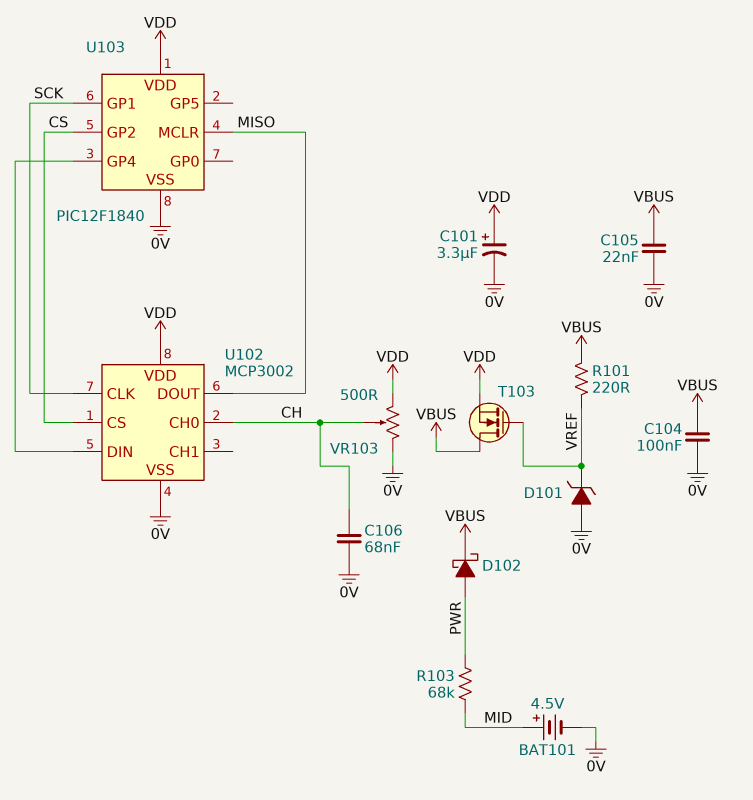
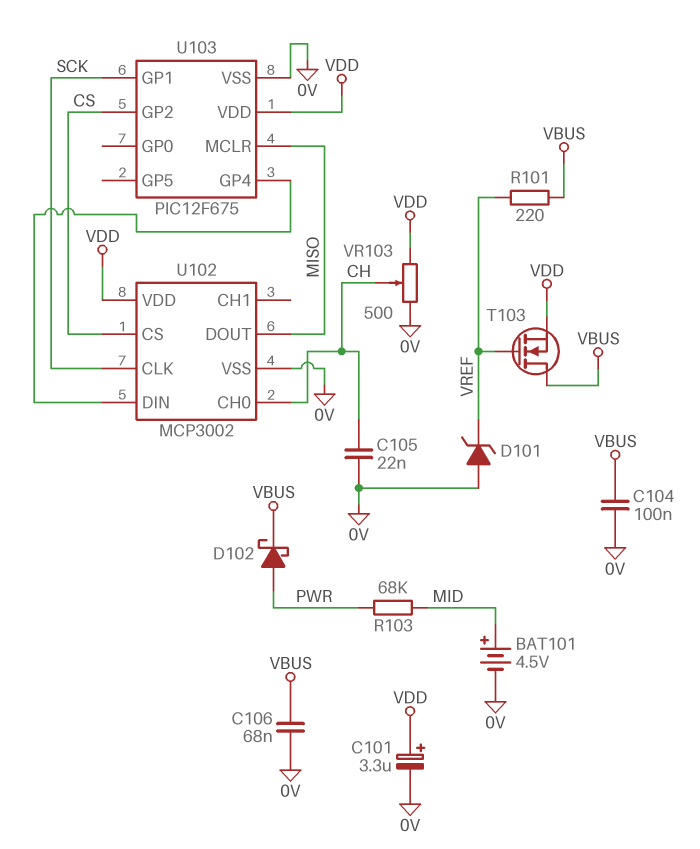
C105: 22nF (0V, VBUS) -> 22nF (0V, CH)
C106: 68nF (0V, CH) -> 68nF (0V, VBUS)
U103: PIC12F1840 -> PIC12F675

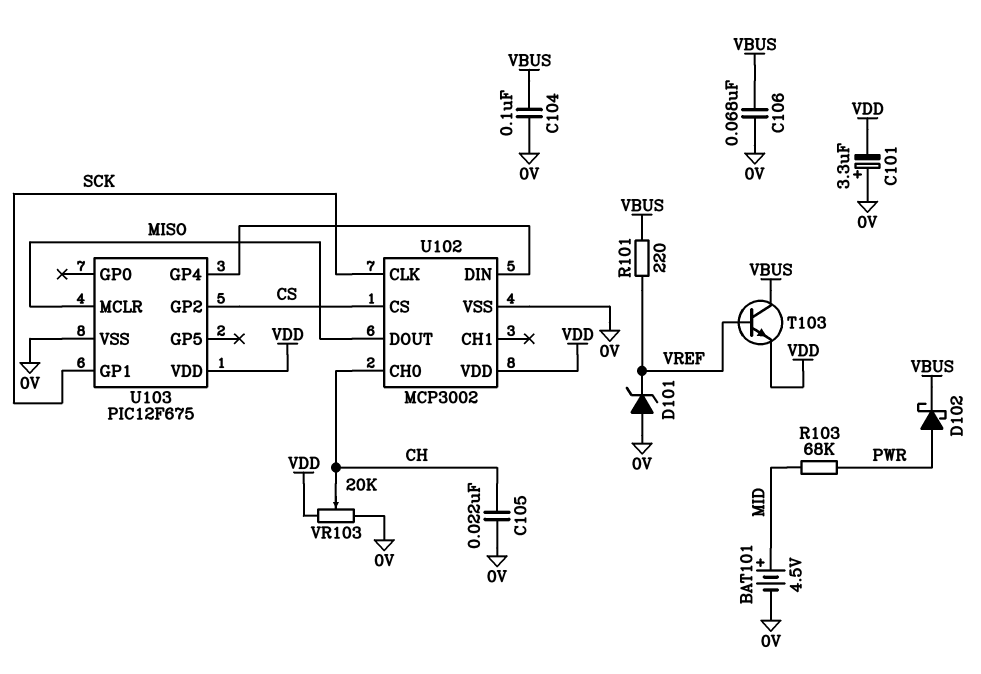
C101: 3.3uF (plus VDD, minus 0V) -> 3.3uF (plus 0V, minus VDD)
T103: NMOS (G VREF, D VBUS, S VDD) -> NPN (B VREF, C VBUS, E VDD)
VR103: 500 (0V, VDD, wiper CH) -> 20k (0V, VDD, wiper CH)

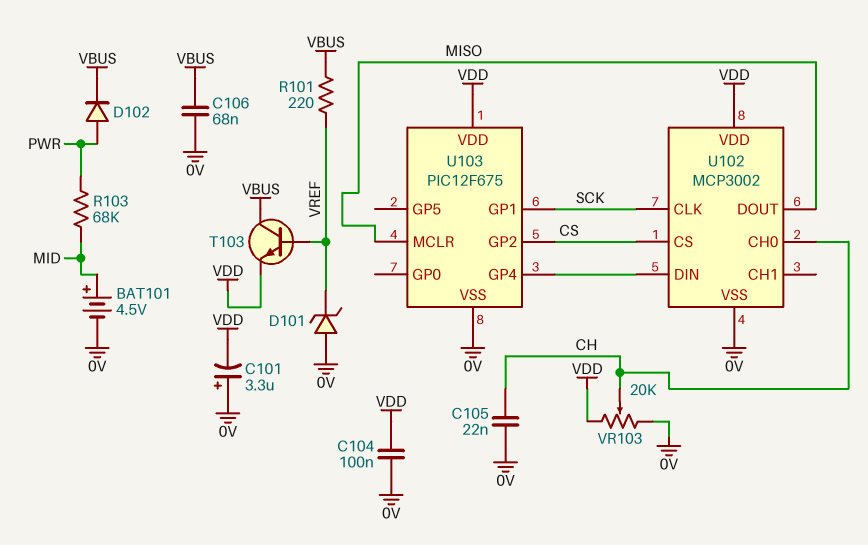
C104: 100nF (0V, VBUS) -> 100nF (0V, VDD)
D102: schottky (A PWR, K VBUS) -> diode (A PWR, K VBUS)

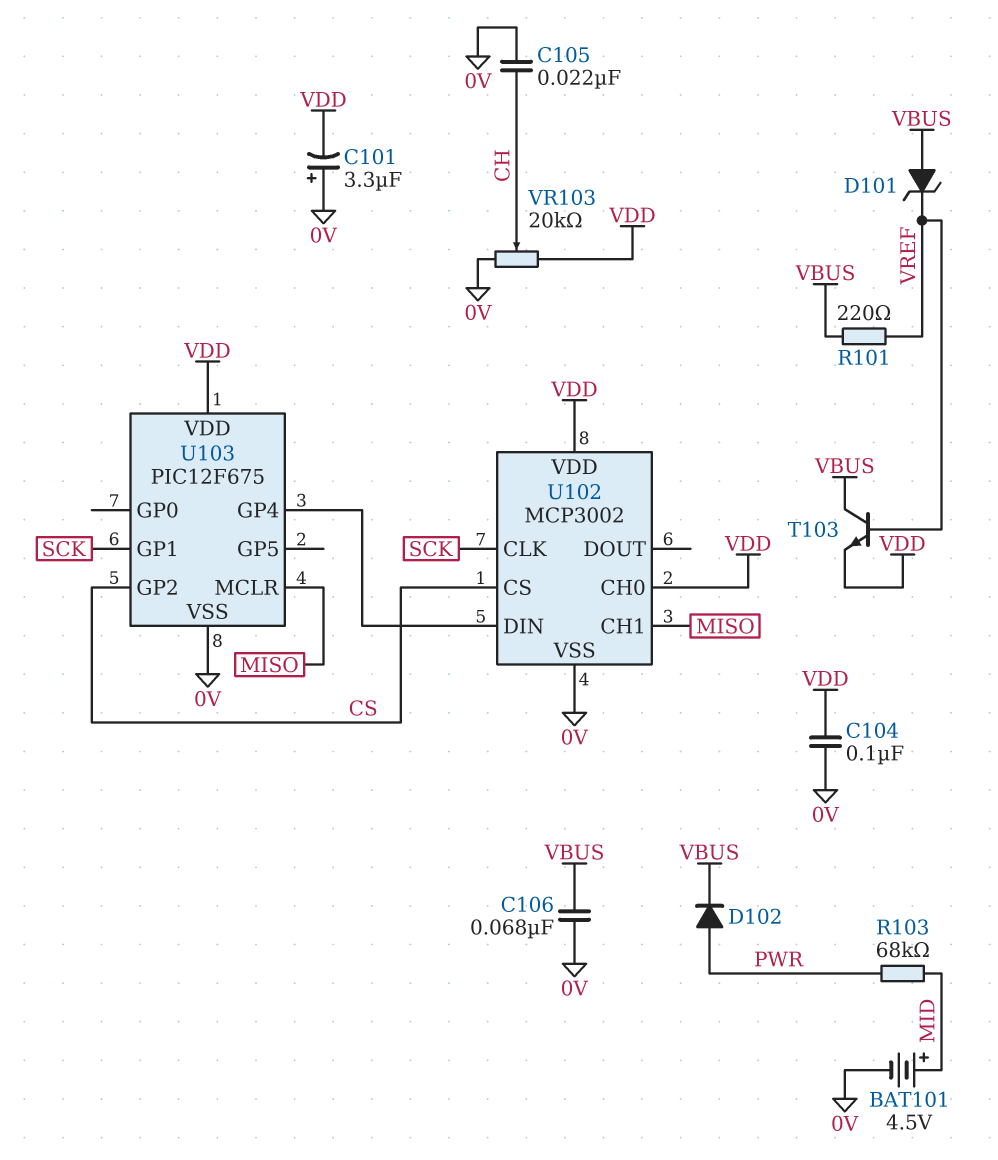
D101: zener (A 0V, K VREF) -> zener (A VBUS, K VREF)
U102 pin CH0: CH -> VDD
U102 pin CH1: none -> MISO
U102 pin DOUT: MISO -> none

